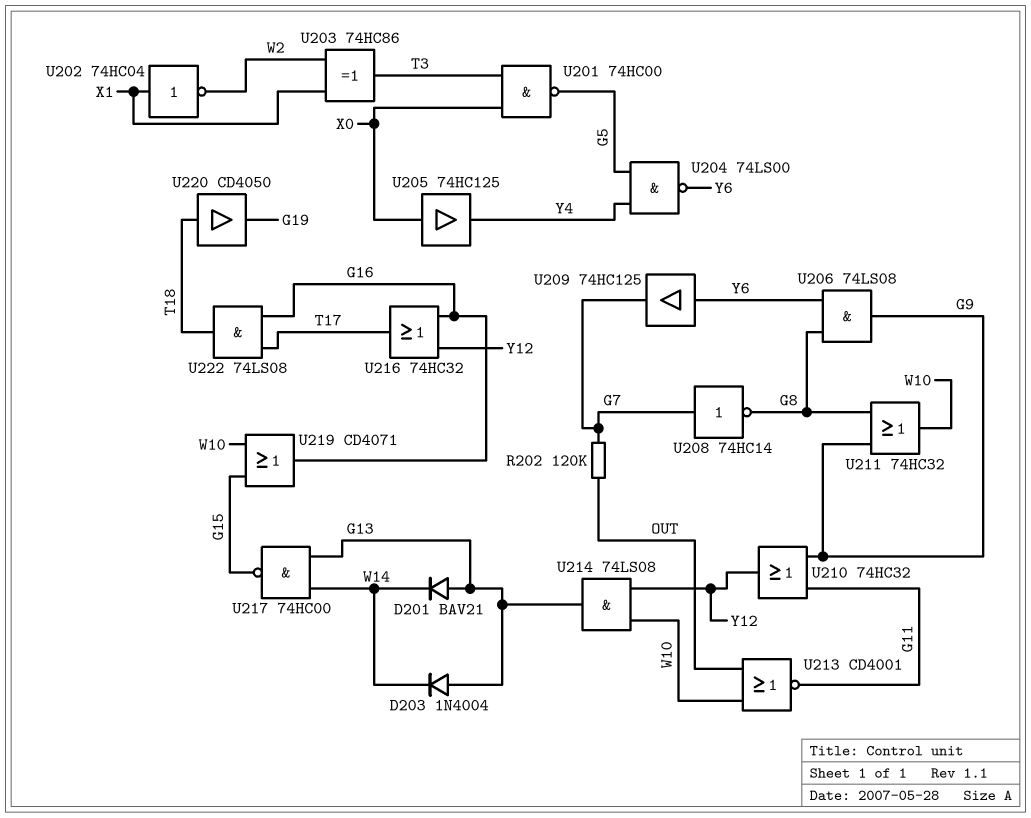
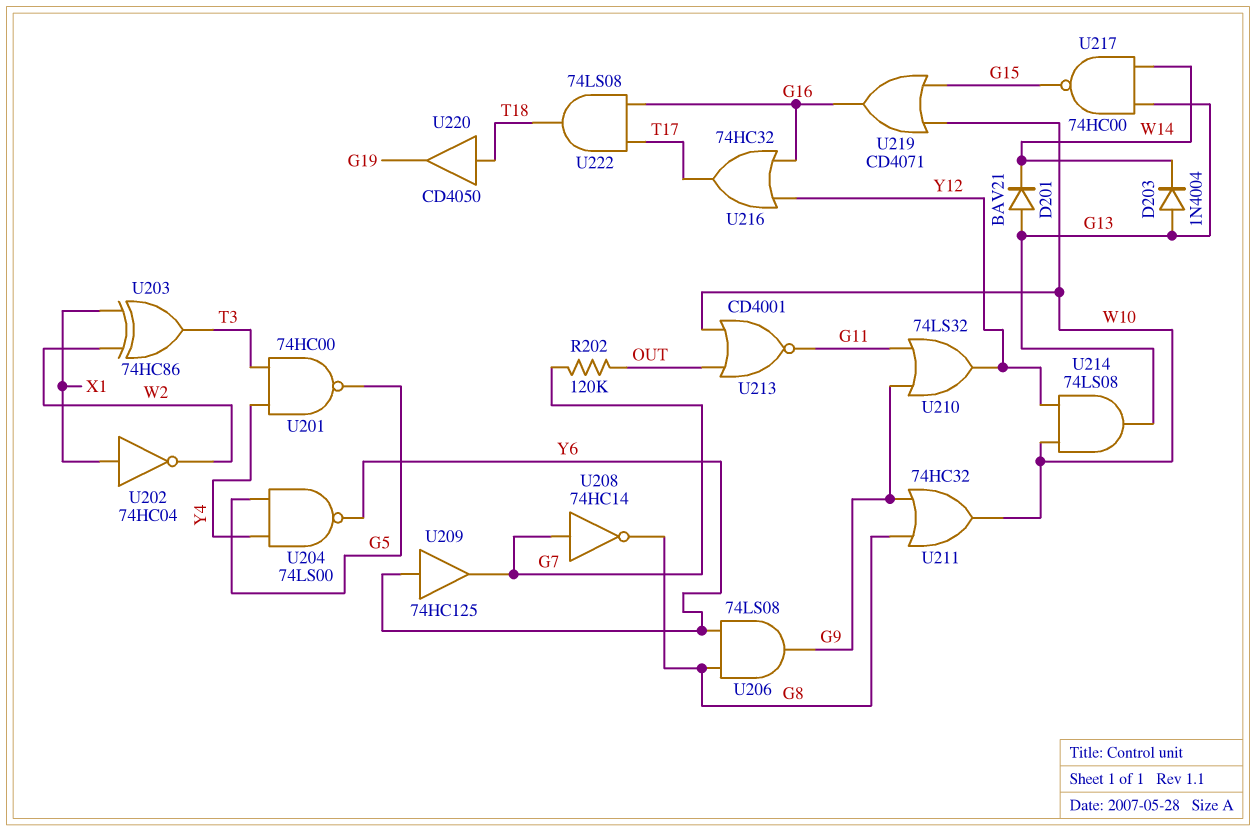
U201: NAND 74HC00 (in T3, in X0, out G5) -> NAND 74HC00 (in T3, in Y4, out G5)
U205: buffer 74HC125 (in X0, out Y4) -> none
U210: OR 74HC32 (in G9, in G11, out Y12) -> OR 74LS32 (in G9, in G11, out Y12)

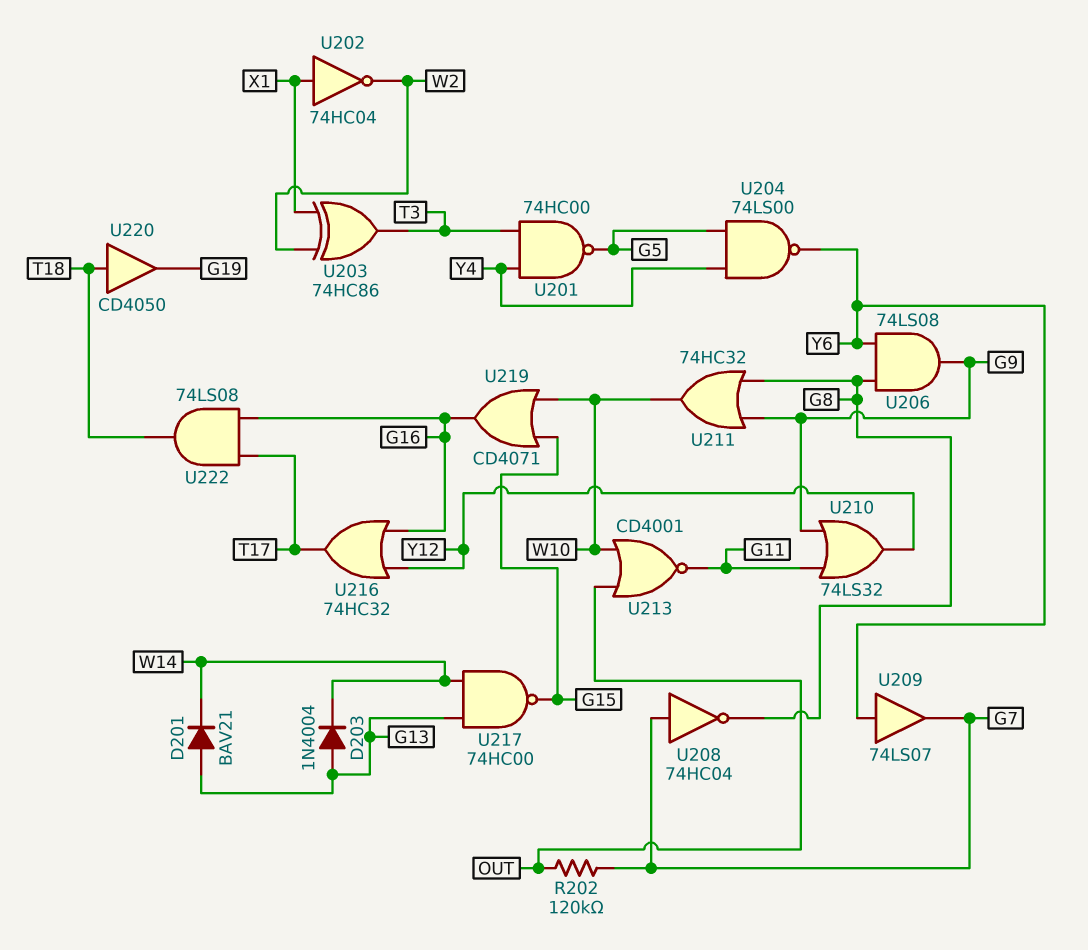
U208: NOT 74HC14 (in G7, out G8) -> NOT 74HC04 (in G7, out G8)
U209: buffer 74HC125 (in Y6, out G7) -> buffer 74LS07 (in Y6, out G7)
U214: AND 74LS08 (in W10, in Y12, out G13) -> none

